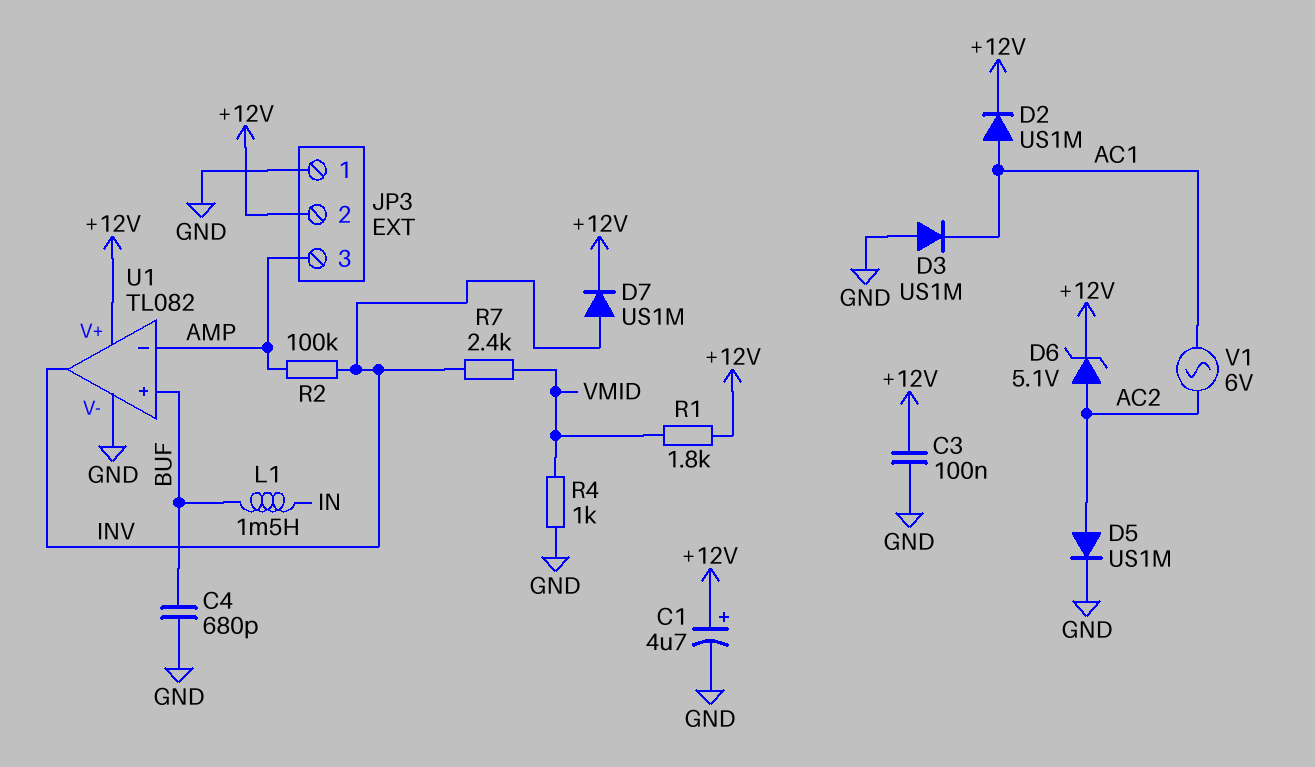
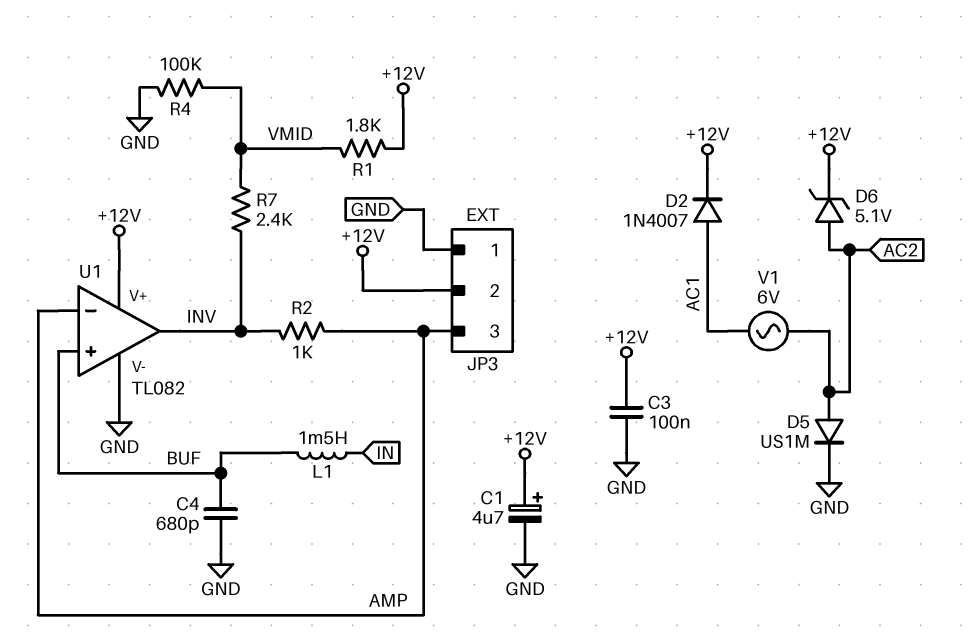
D2: diode US1M (A AC1, K +12V) -> diode 1N4007 (A AC1, K +12V)
D3: diode US1M (A GND, K AC1) -> none
D7: diode US1M (A INV, K +12V) -> none
R2: 100k (AMP, INV) -> 1k (AMP, INV)
R4: 1k (GND, VMID) -> 100k (GND, VMID)

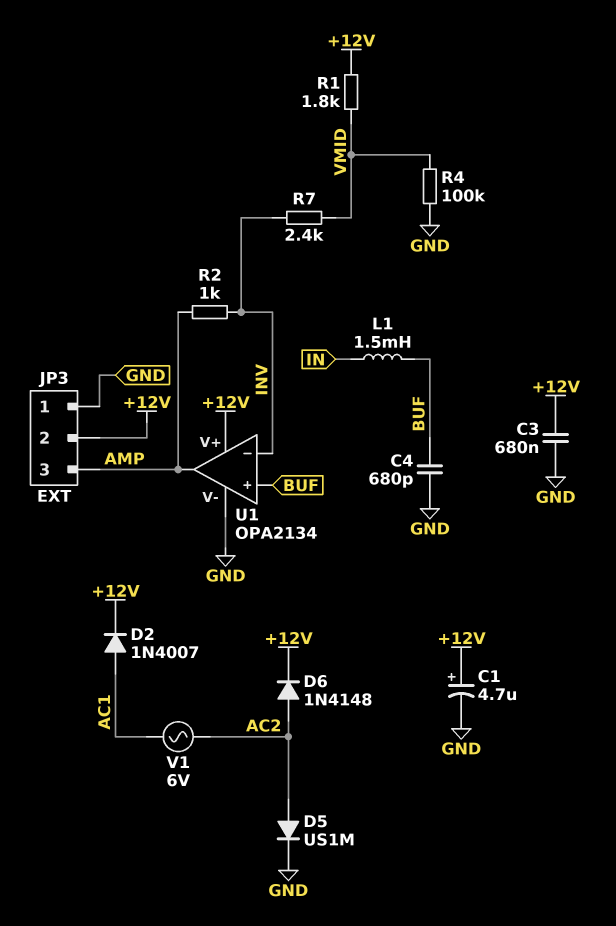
C3: 100nF (+12V, GND) -> 680nF (+12V, GND)
D6: zener 5.1V (A AC2, K +12V) -> diode 1N4148 (A AC2, K +12V)
U1: TL082 -> OPA2134
U1 pin in-: AMP -> INV
U1 pin out: INV -> AMP

